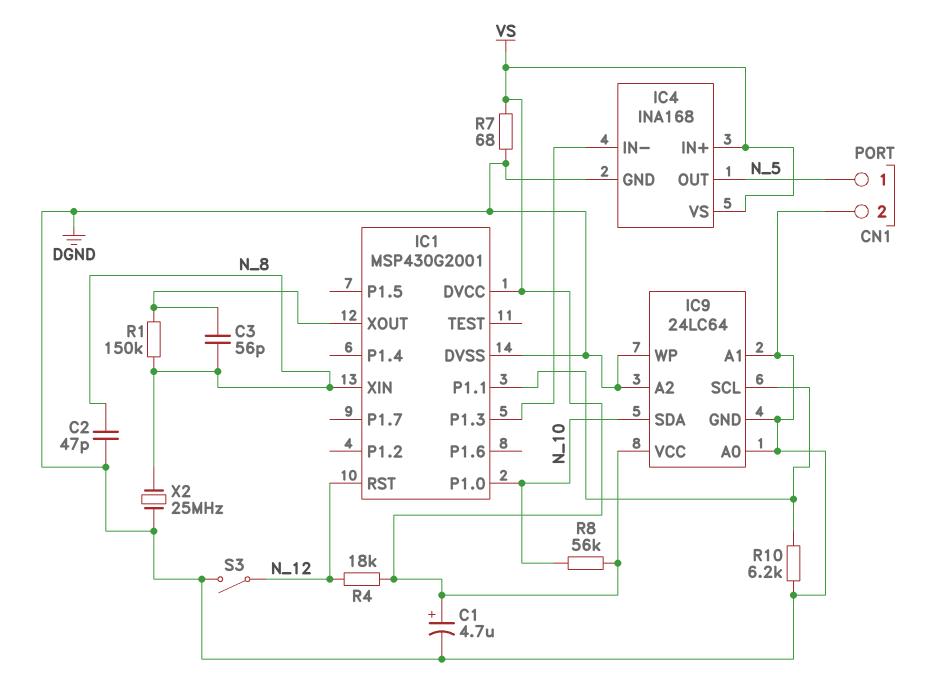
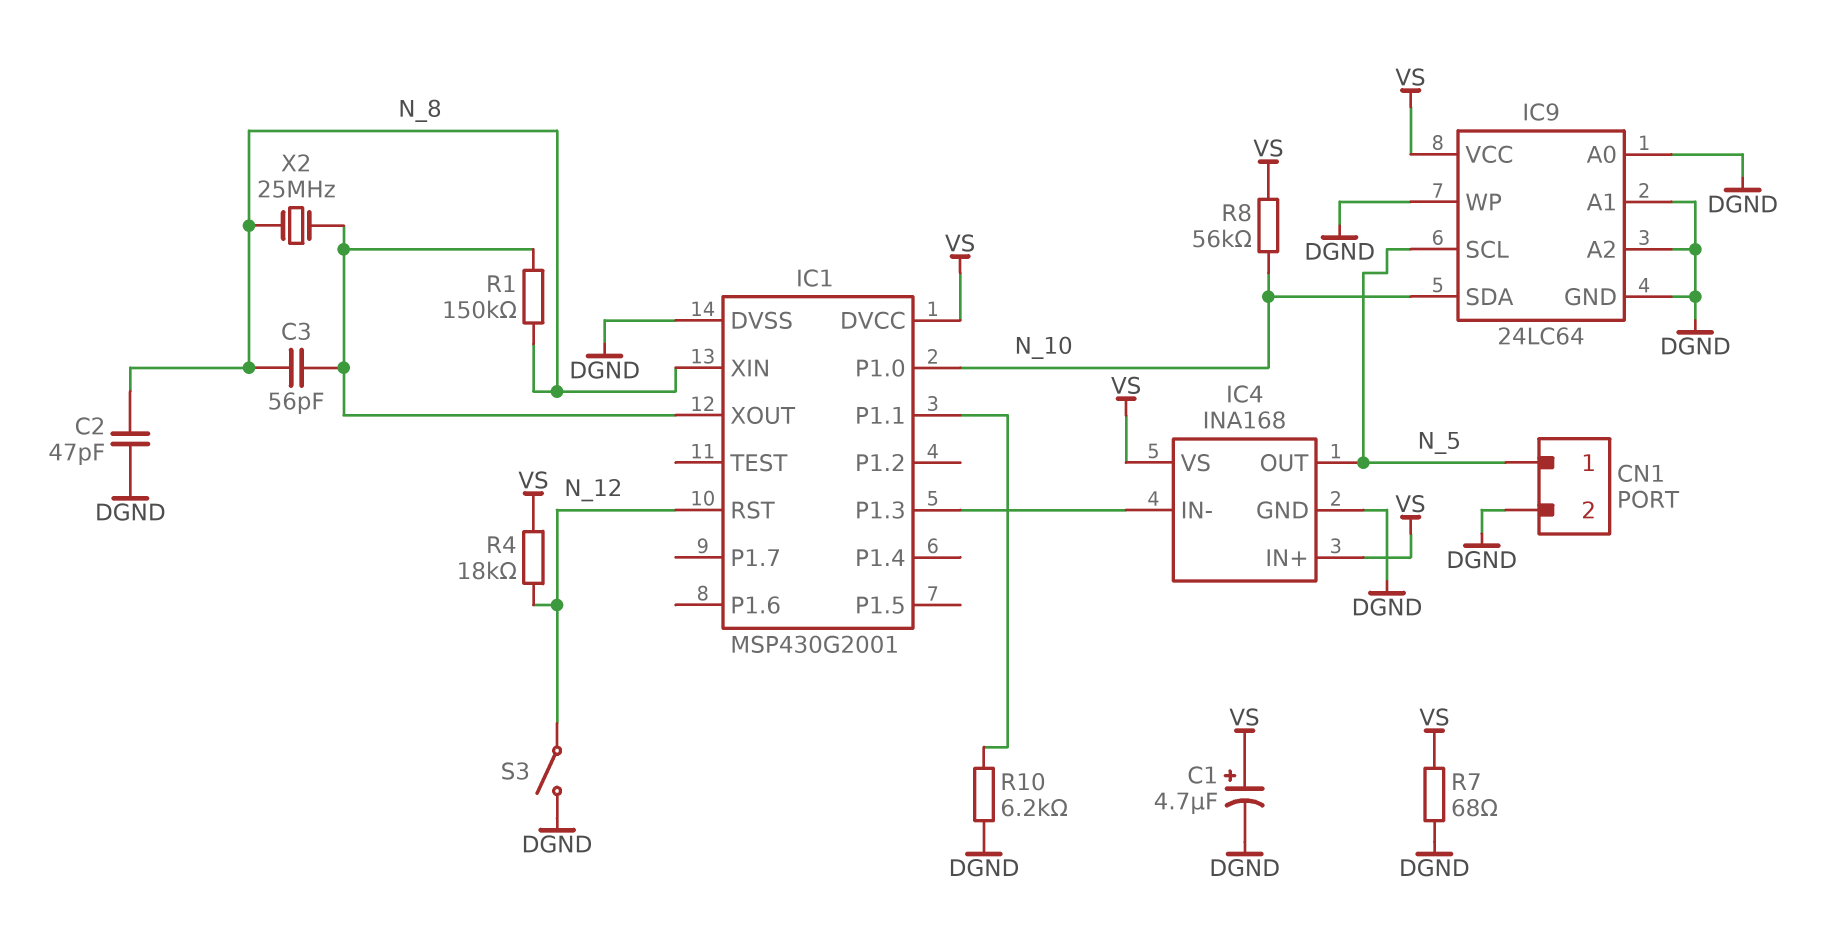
IC9 pin SCL: IC1/P1.1 -> N_5
X2: 25MHz (DGND, N_8) -> 25MHz (IC1/XOUT, N_8)

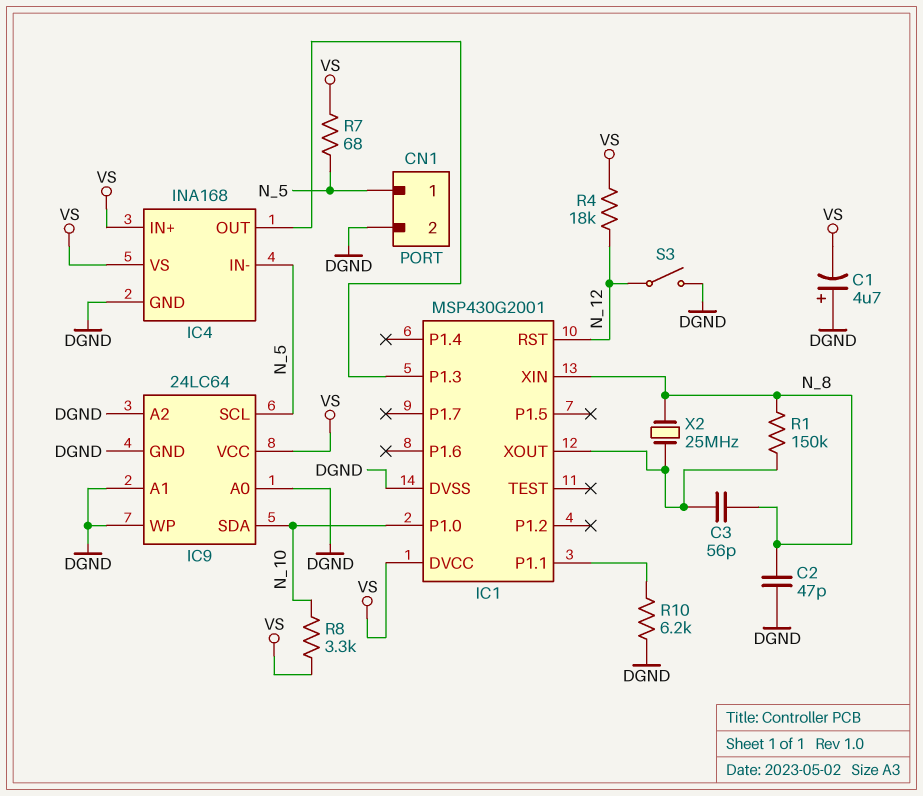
C1: 4.7uF (plus VS, minus DGND) -> 4.7uF (plus DGND, minus VS)
IC4 pin IN-: IC1/P1.3 -> N_5
IC4 pin OUT: N_5 -> IC1/P1.3
R7: 68 (DGND, VS) -> 68 (N_5, VS)
R8: 56k (N_10, VS) -> 3.3k (N_10, VS)

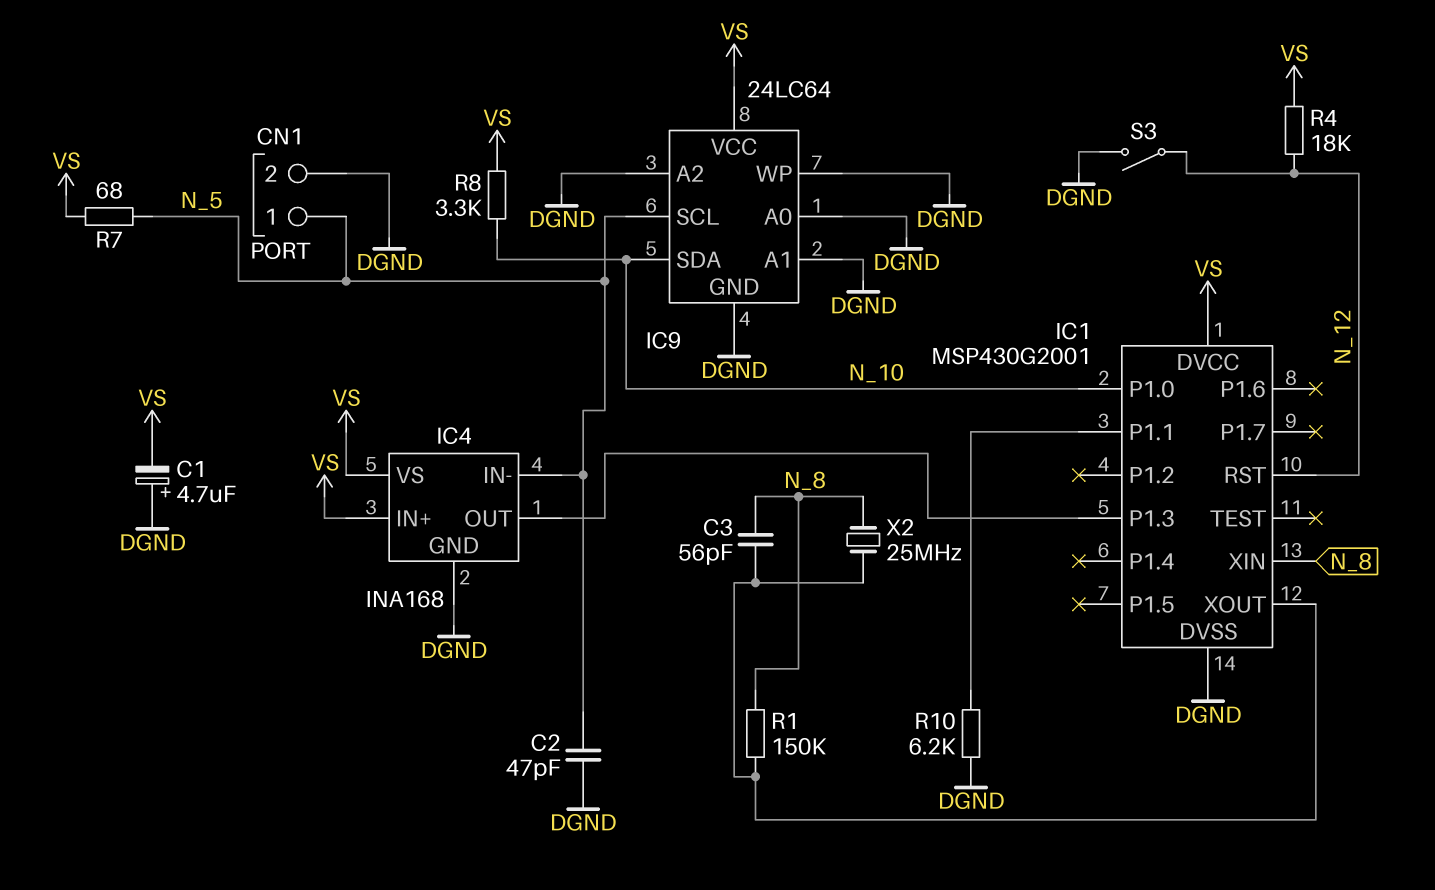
C2: 47pF (DGND, N_8) -> 47pF (DGND, N_5)

